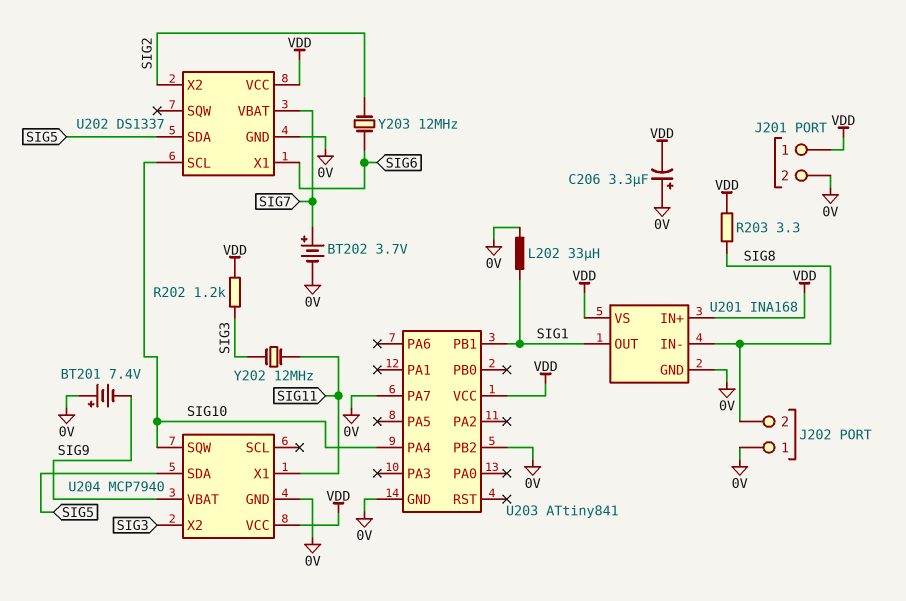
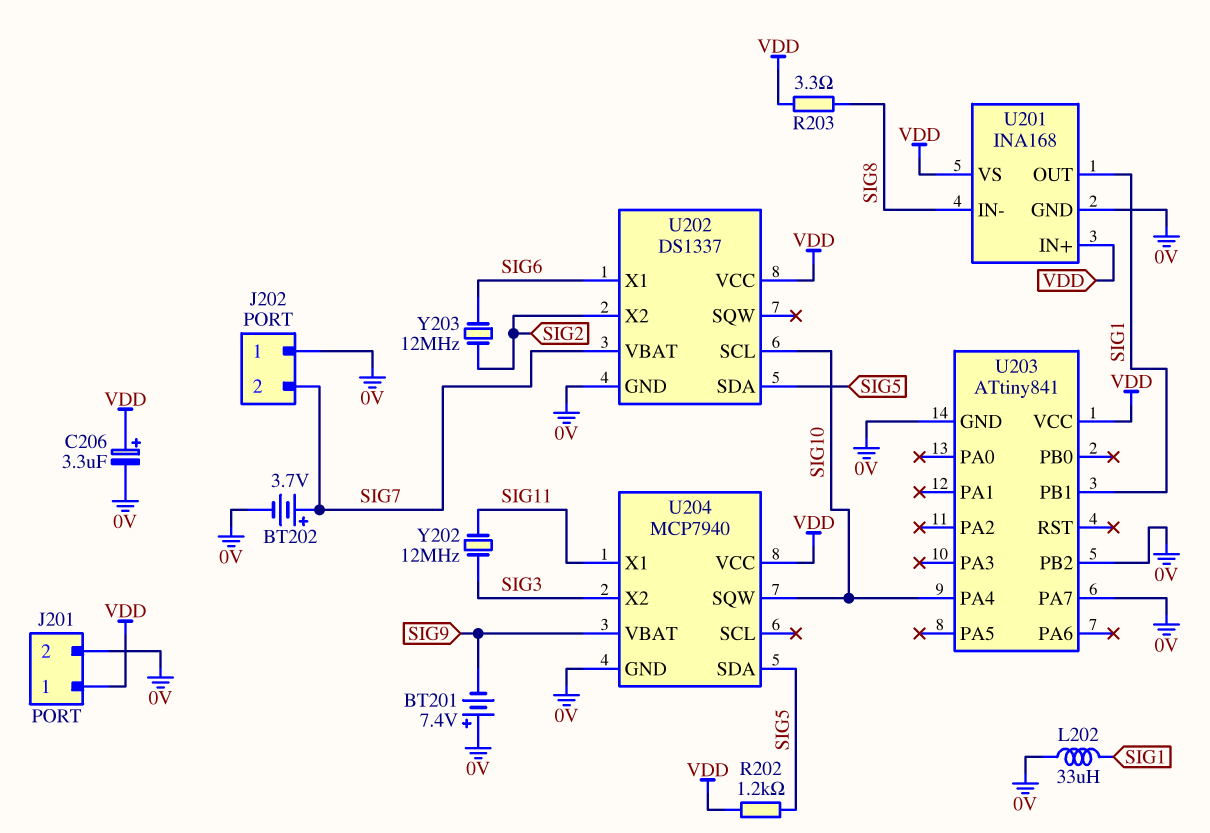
C206: 3.3uF (plus 0V, minus VDD) -> 3.3uF (plus VDD, minus 0V)
J202 pin 2: SIG8 -> SIG7
R202: 1.2k (SIG3, VDD) -> 1.2k (SIG5, VDD)

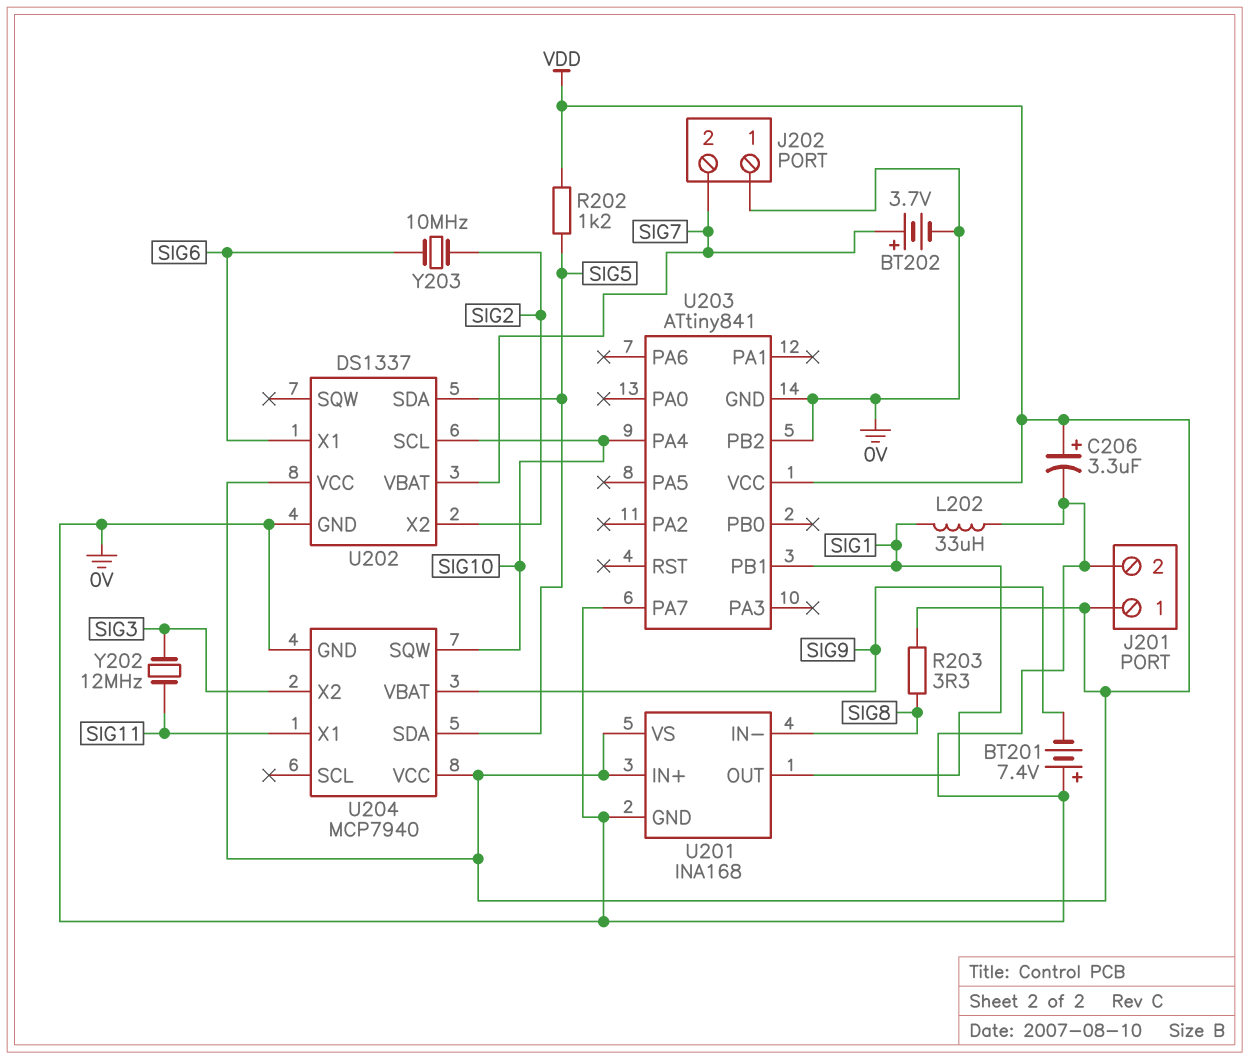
Y203: 12MHz (SIG2, SIG6) -> 10MHz (SIG2, SIG6)

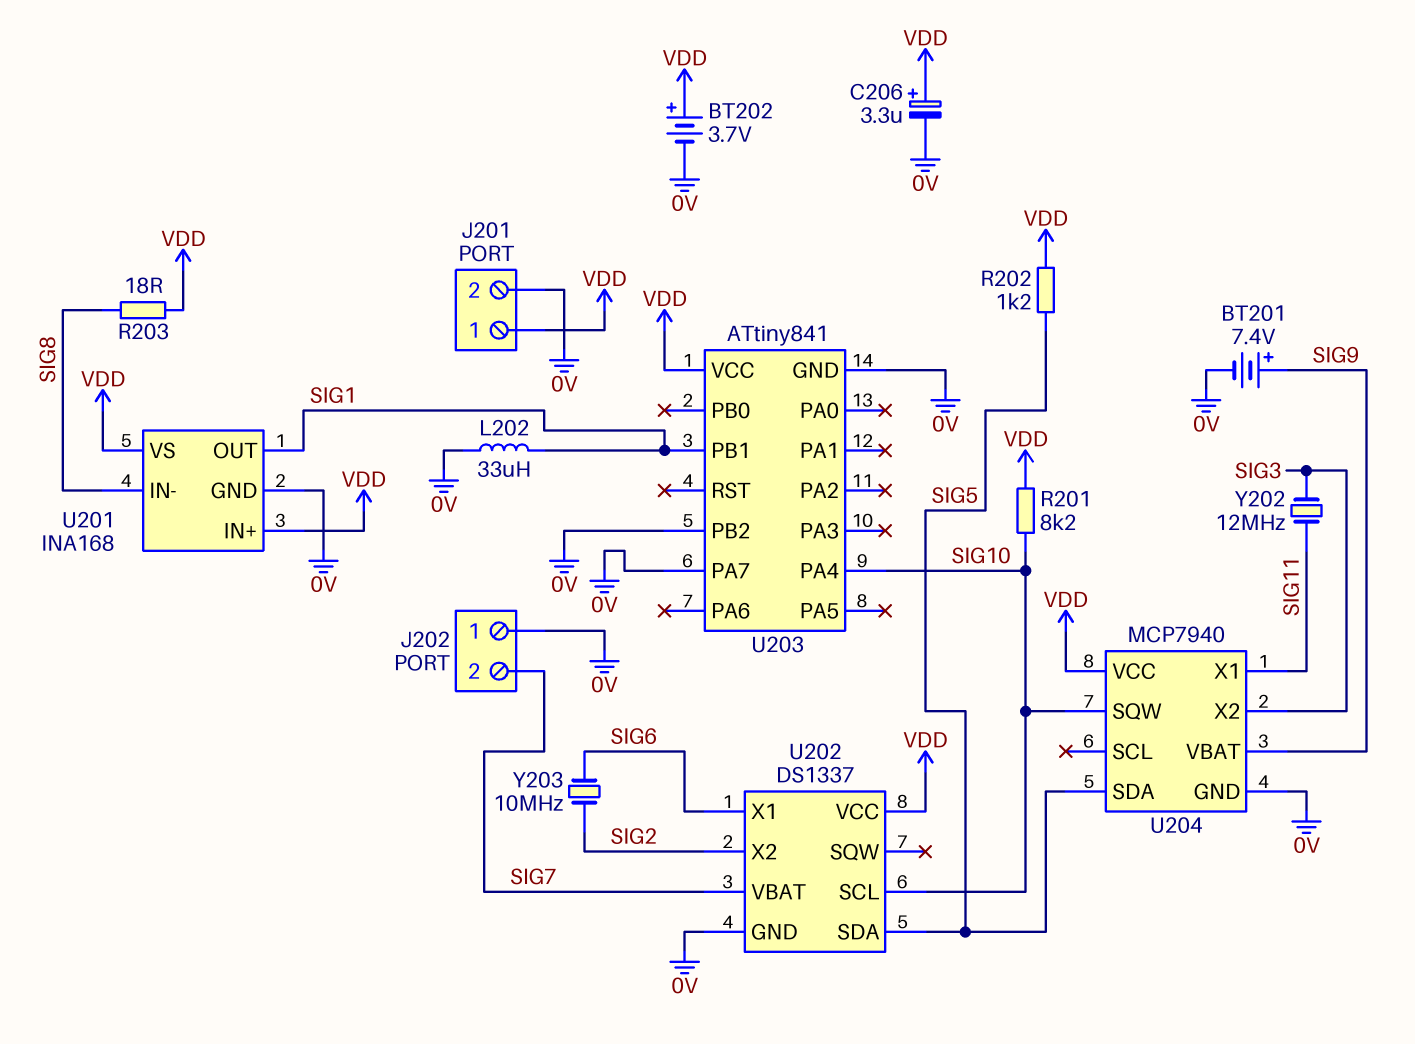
BT201: 7.4V (plus 0V, minus SIG9) -> 7.4V (plus SIG9, minus 0V)
BT202: 3.7V (plus SIG7, minus 0V) -> 3.7V (plus VDD, minus 0V)
R201: none -> 8.2k (SIG10, VDD)
R203: 3.3 (SIG8, VDD) -> 18 (SIG8, VDD)

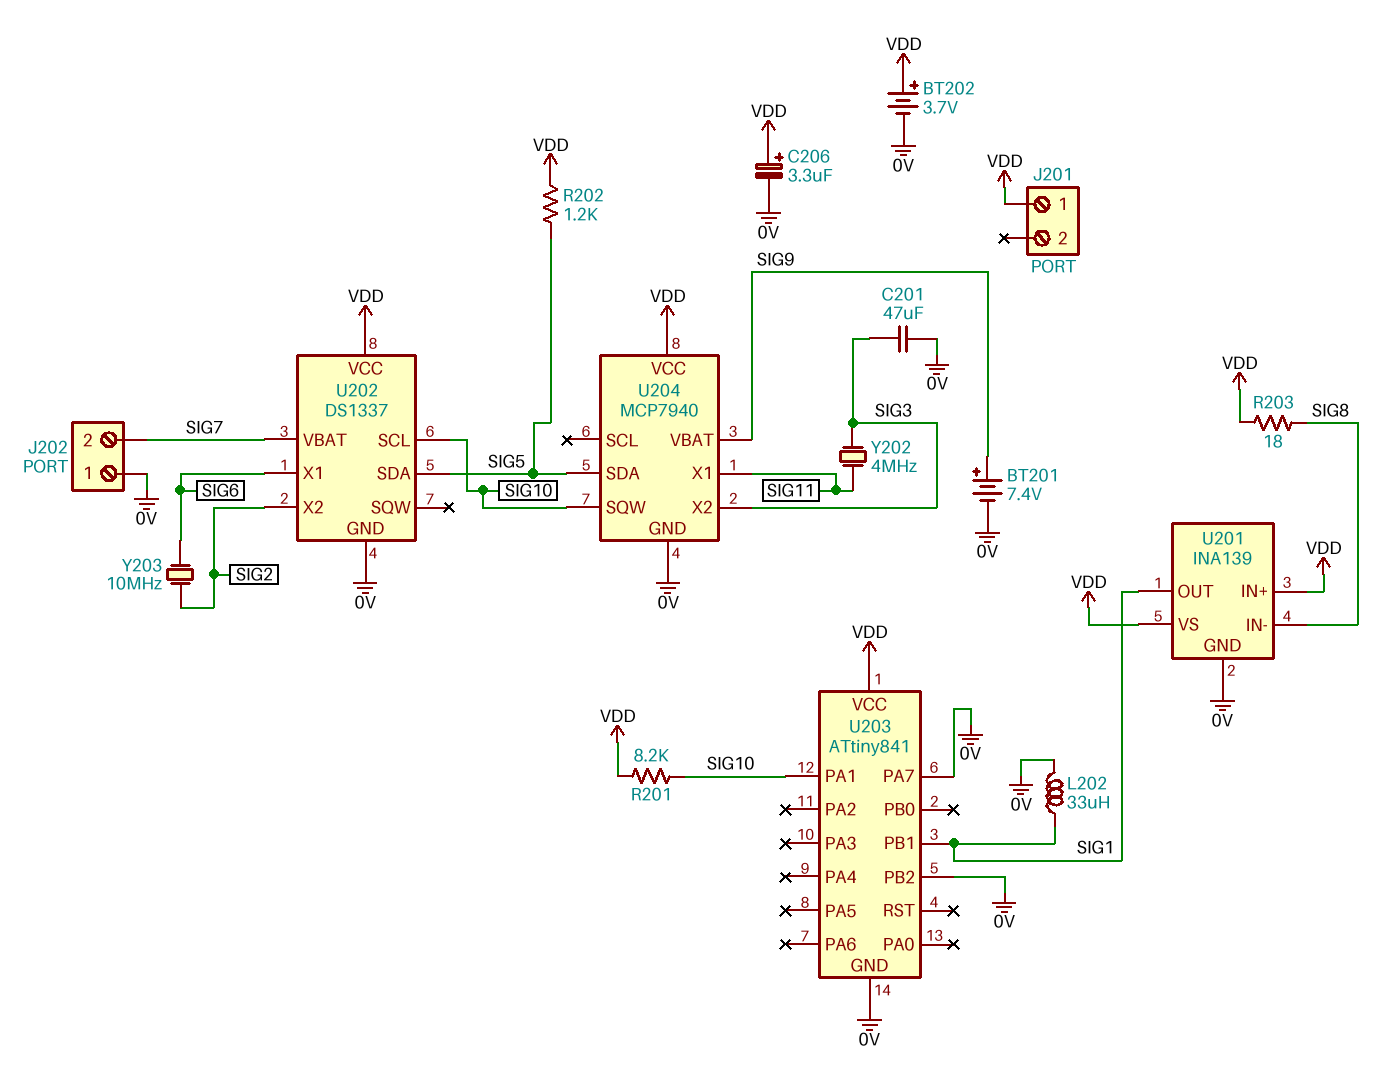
C201: none -> 47uF (0V, SIG3)
J201 pin 2: 0V -> none
U201: INA168 -> INA139
U203 pin PA1: none -> SIG10
U203 pin PA4: SIG10 -> none
Y202: 12MHz (SIG3, SIG11) -> 4MHz (SIG3, SIG11)

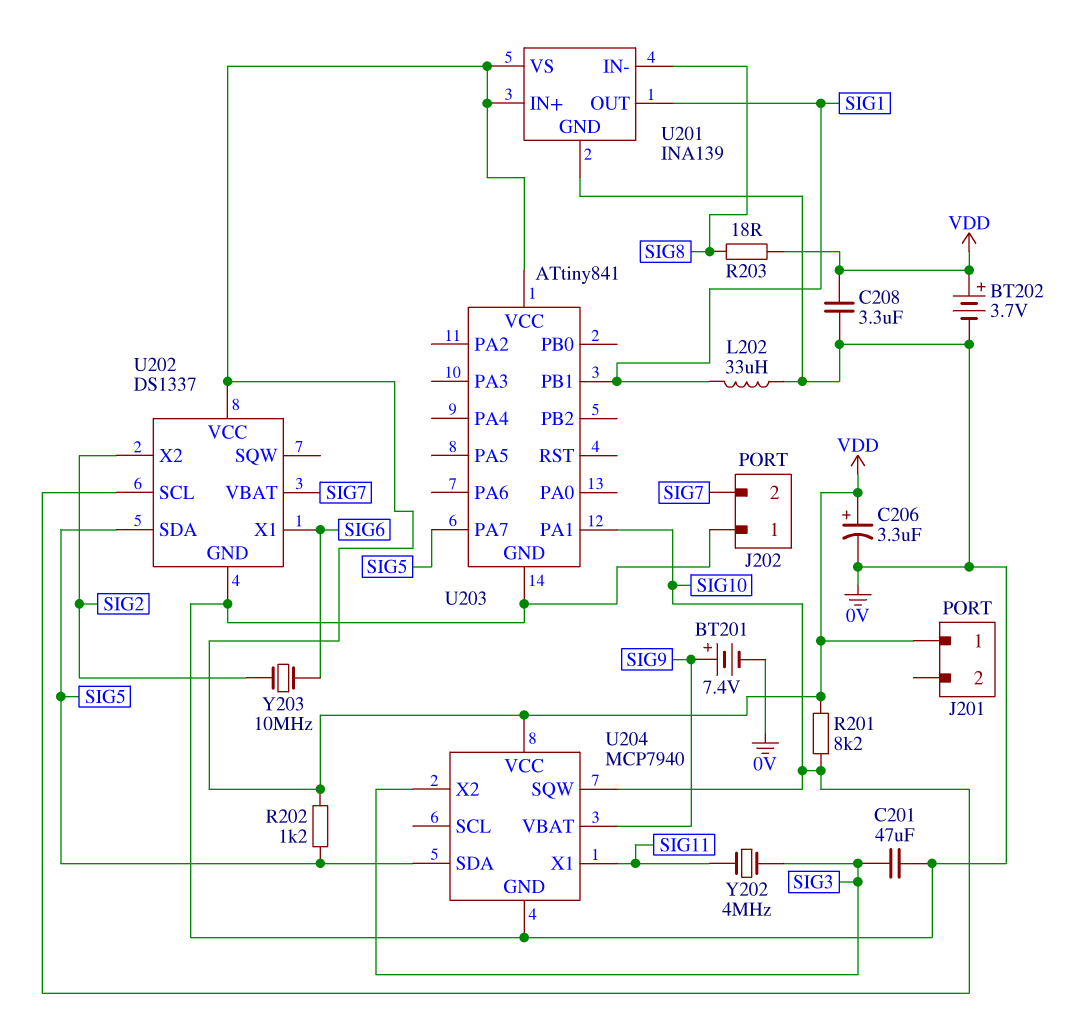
C208: none -> 3.3uF (0V, VDD)
U203 pin PA7: 0V -> SIG5
U203 pin PB2: 0V -> none

